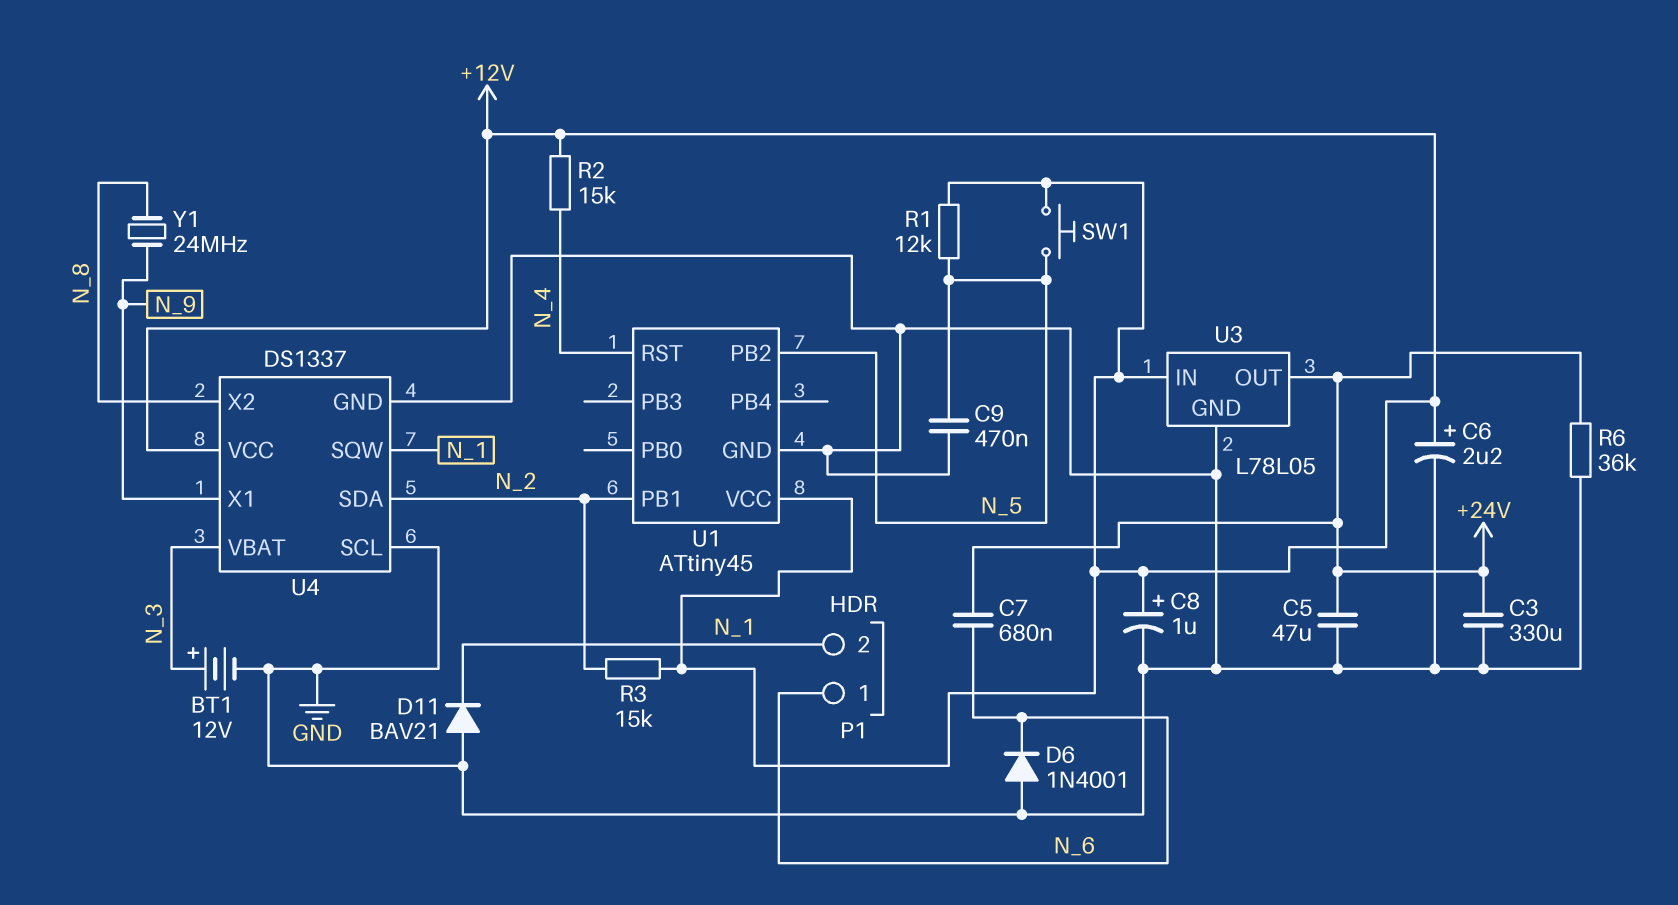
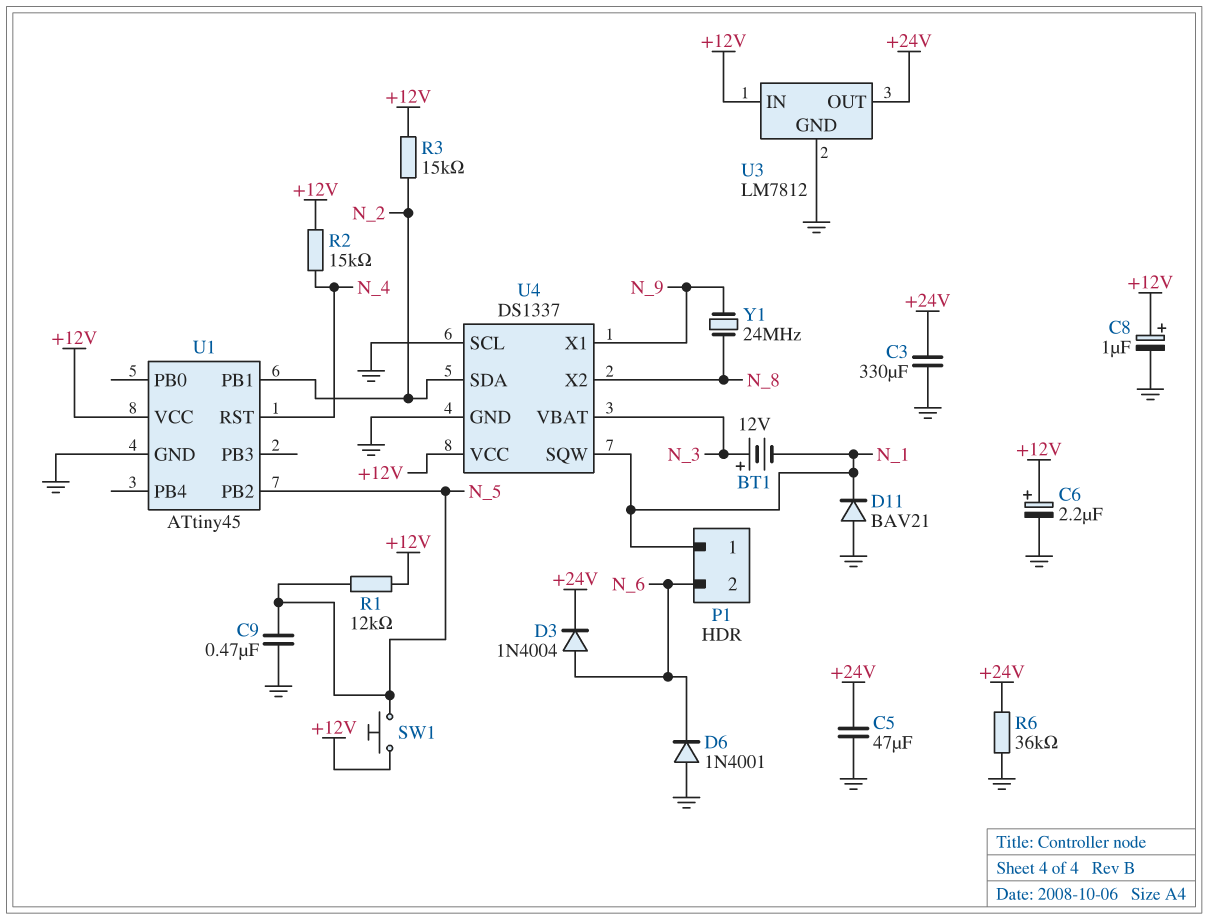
BT1: 12V (plus N_3, minus GND) -> 12V (plus N_3, minus N_1)
C7: 680nF (+24V, N_6) -> none
D3: none -> diode 1N4004 (A N_6, K +24V)
P1 pin 1: N_6 -> N_1
P1 pin 2: N_1 -> N_6
U3: L78L05 -> LM7812

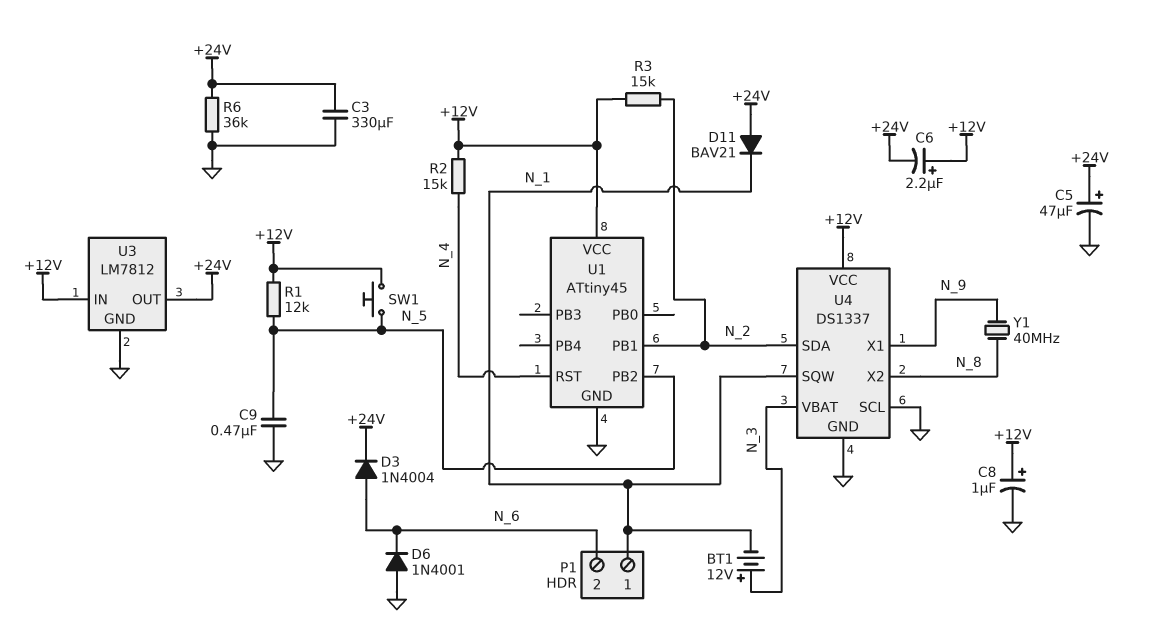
C5: 47uF (+24V, GND) -> 47uF (plus +24V, minus GND)
C6: 2.2uF (plus +12V, minus GND) -> 2.2uF (plus +12V, minus +24V)
D11: diode BAV21 (A GND, K N_1) -> diode BAV21 (A +24V, K N_1)
Y1: 24MHz (N_8, N_9) -> 40MHz (N_8, N_9)

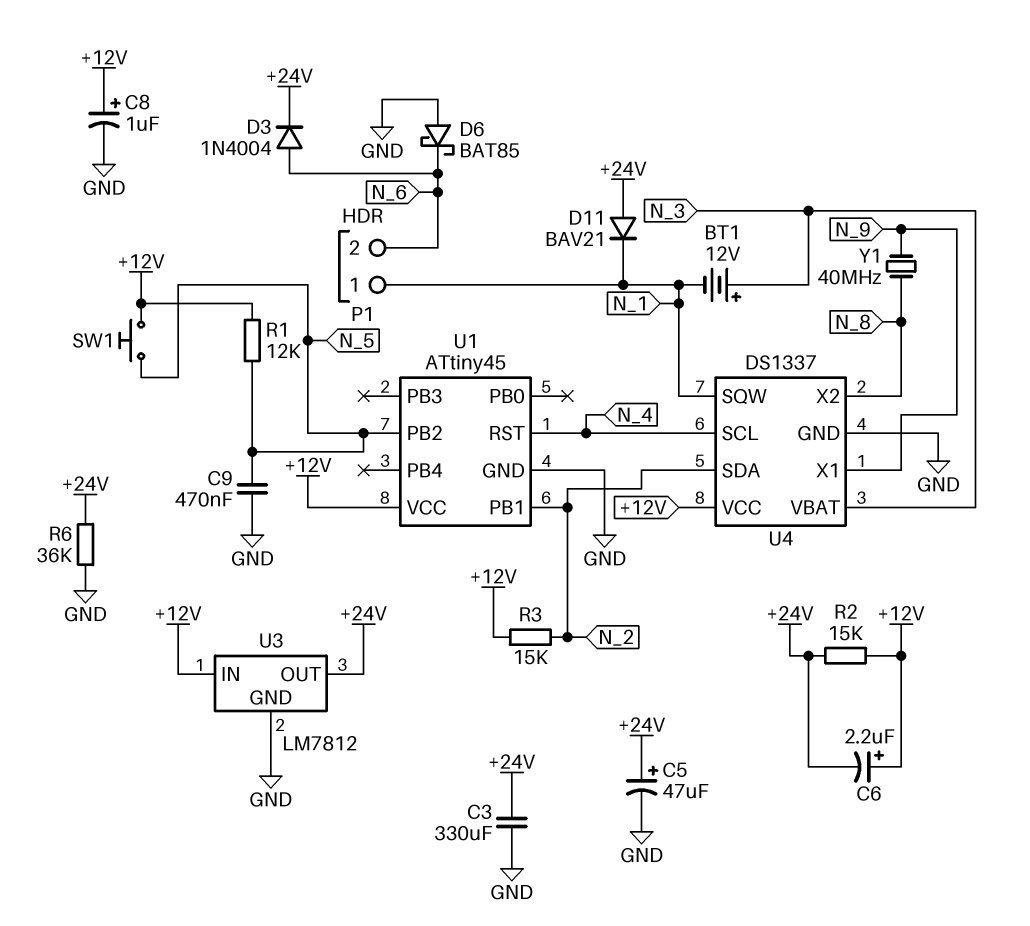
D6: diode 1N4001 (A GND, K N_6) -> schottky BAT85 (A GND, K N_6)
R2: 15k (+12V, N_4) -> 15k (+12V, +24V)
U4 pin SCL: GND -> N_4

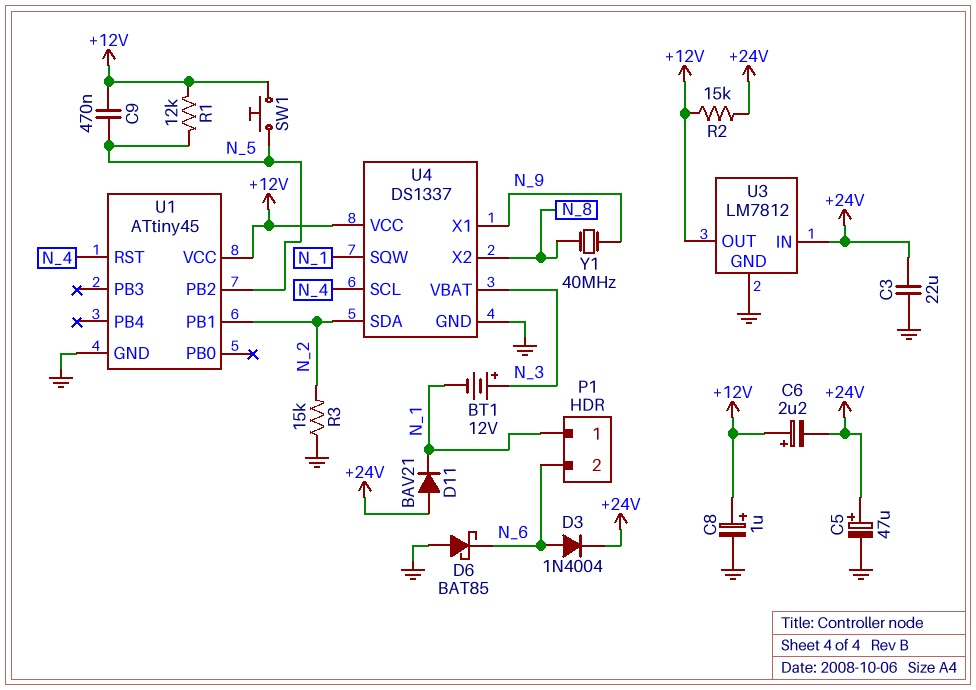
C3: 330uF (+24V, GND) -> 22uF (+24V, GND)
C9: 470nF (GND, N_5) -> 470nF (+12V, N_5)
R3: 15k (+12V, N_2) -> 15k (GND, N_2)
R6: 36k (+24V, GND) -> none
U3 pin IN: +12V -> +24V
U3 pin OUT: +24V -> +12V

